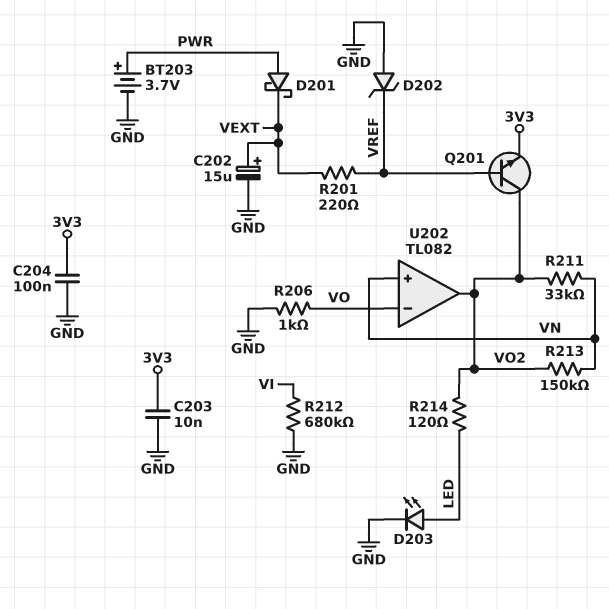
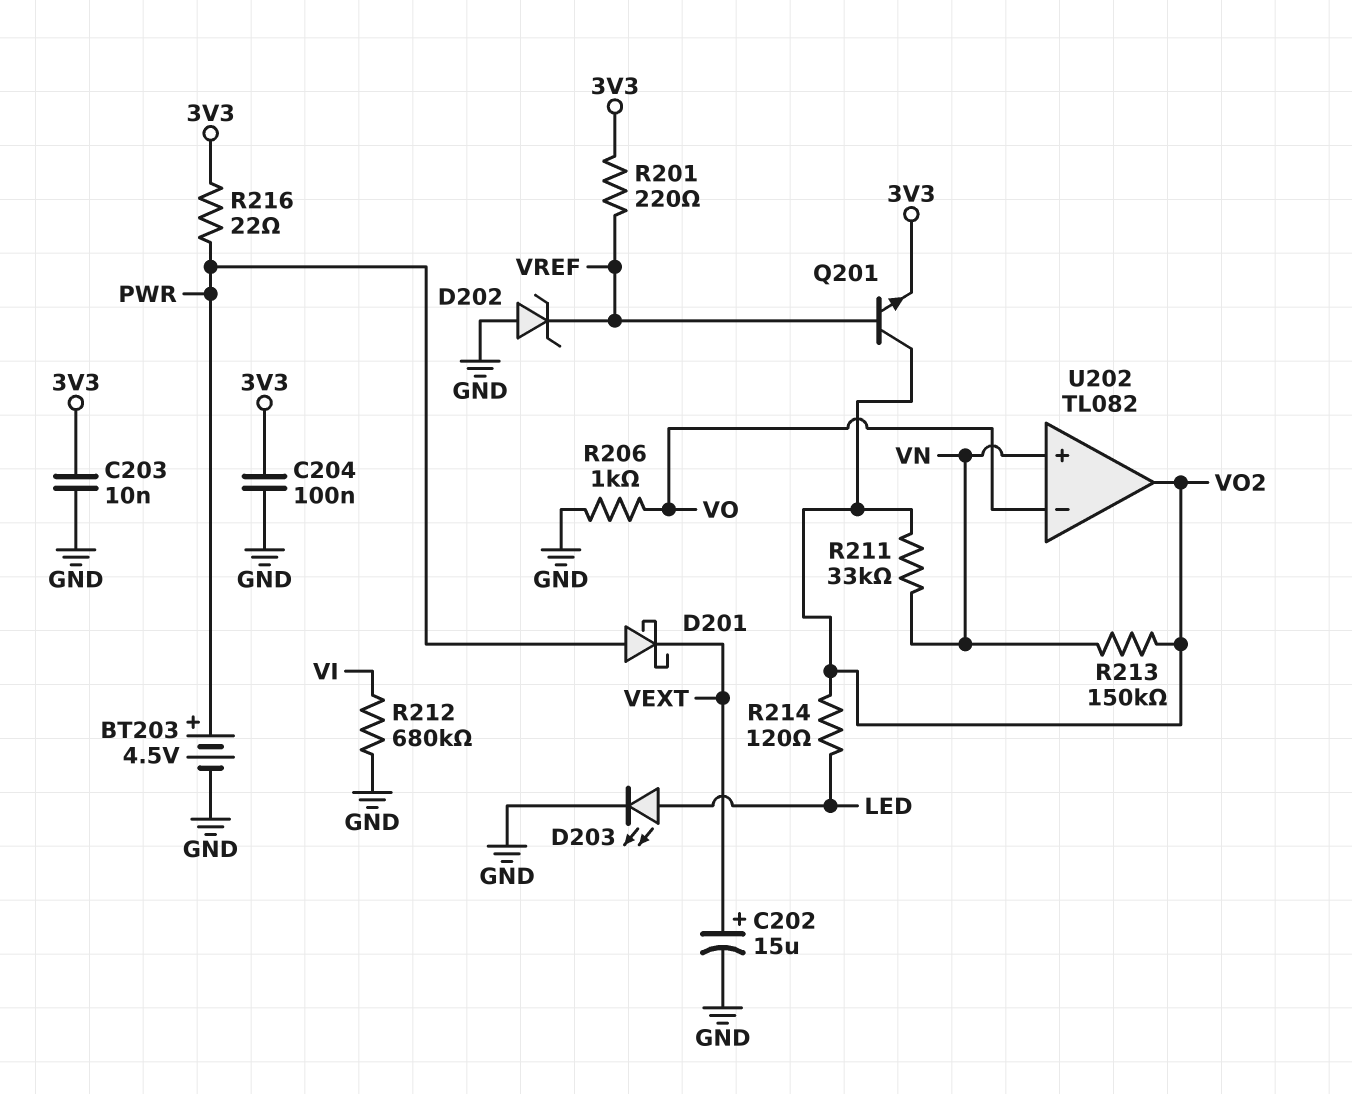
BT203: 3.7V (plus PWR, minus GND) -> 4.5V (plus PWR, minus GND)
R201: 220 (VEXT, VREF) -> 220 (3V3, VREF)
R216: none -> 22 (3V3, PWR)

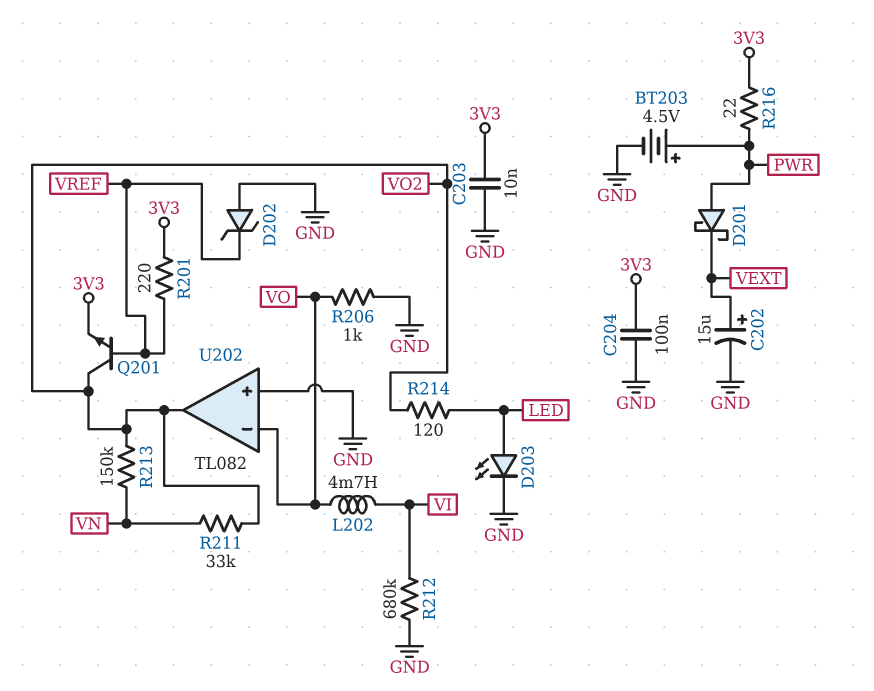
L202: none -> 4.7mH (VI, VO)
U202 pin in+: VN -> GND

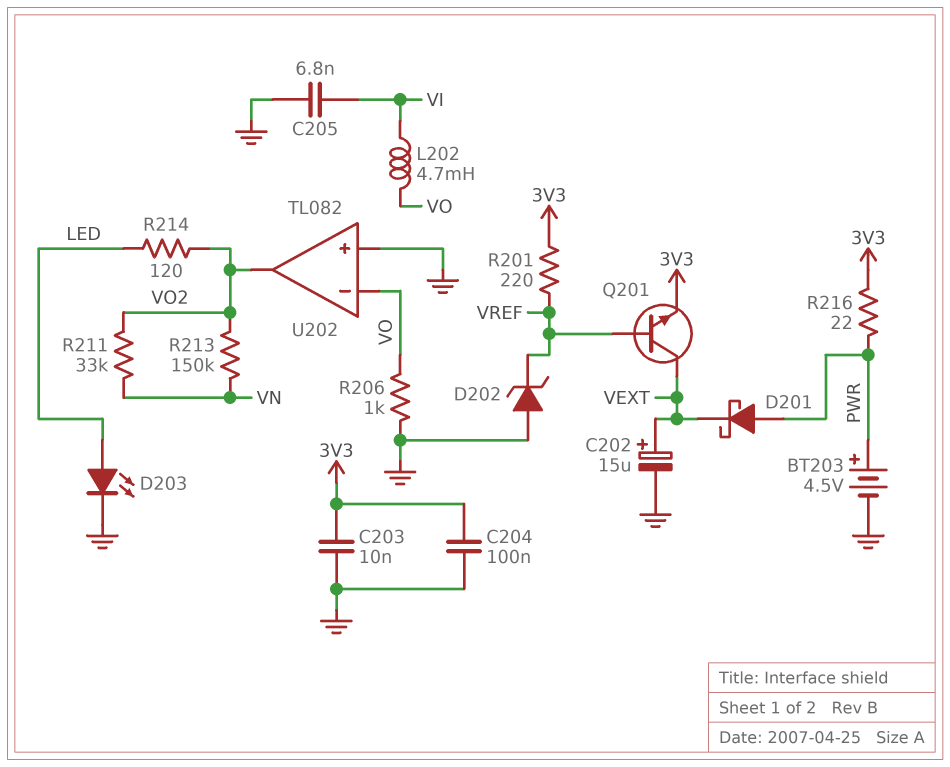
C205: none -> 6.8nF (GND, VI)
Q201: NPN (B VREF, C VO2, E 3V3) -> NPN (B VREF, C VEXT, E 3V3)
R212: 680k (GND, VI) -> none

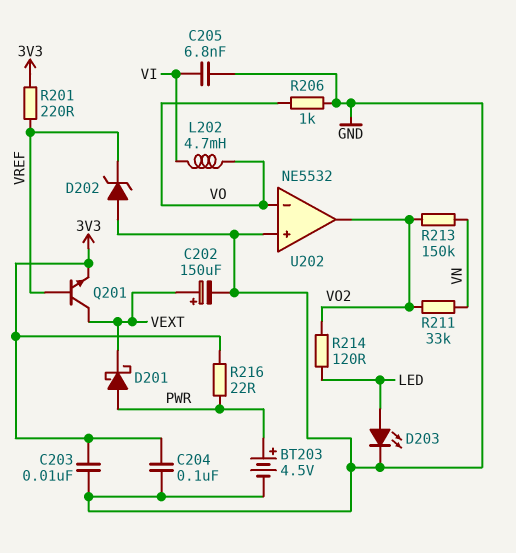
C202: 15uF (plus VEXT, minus GND) -> 150uF (plus VEXT, minus GND)
U202: TL082 -> NE5532

